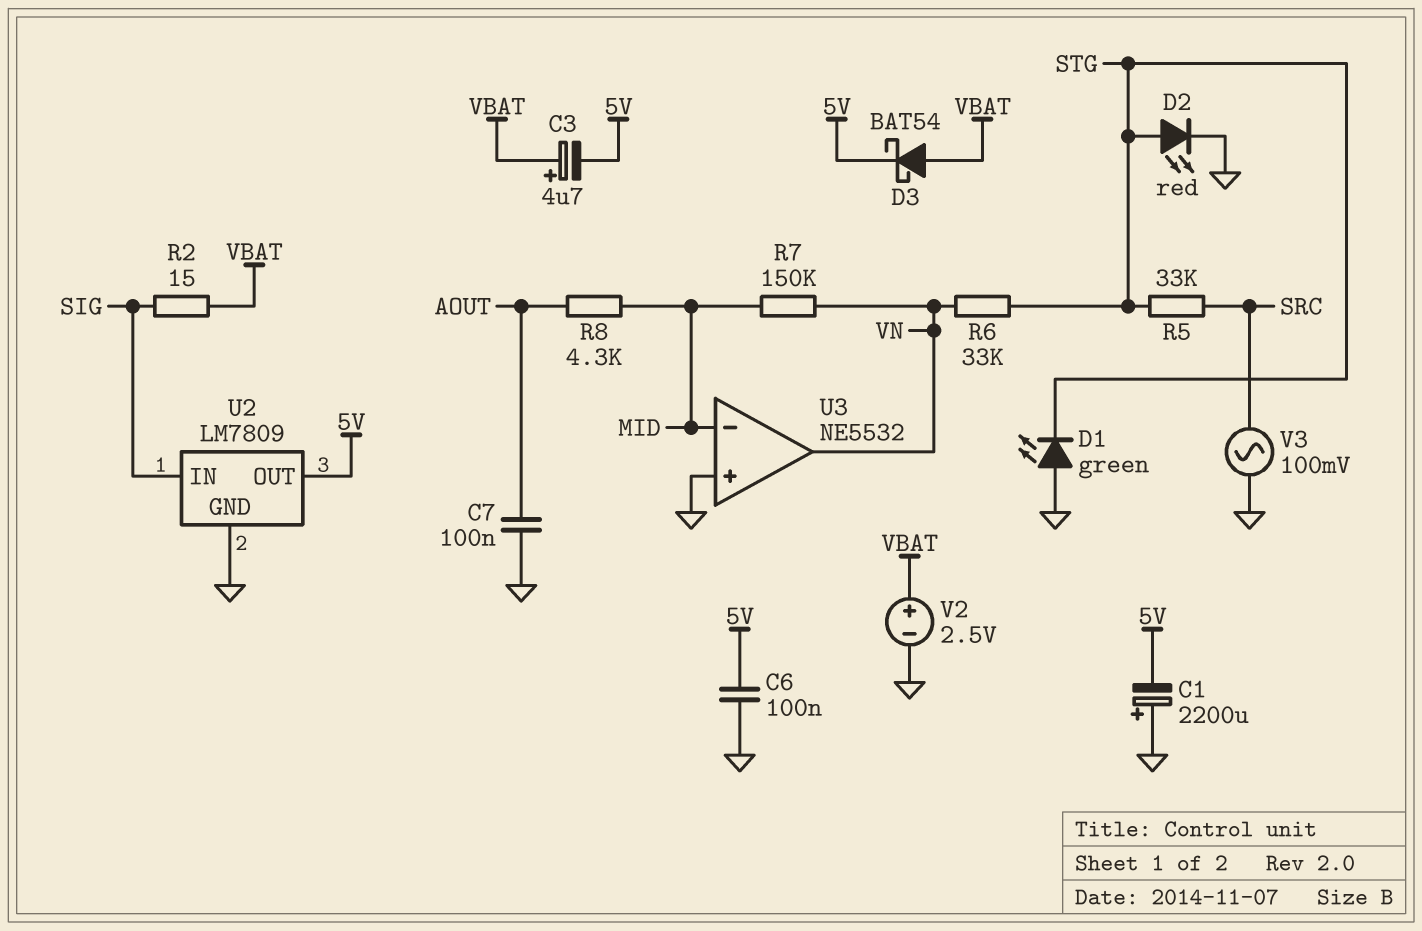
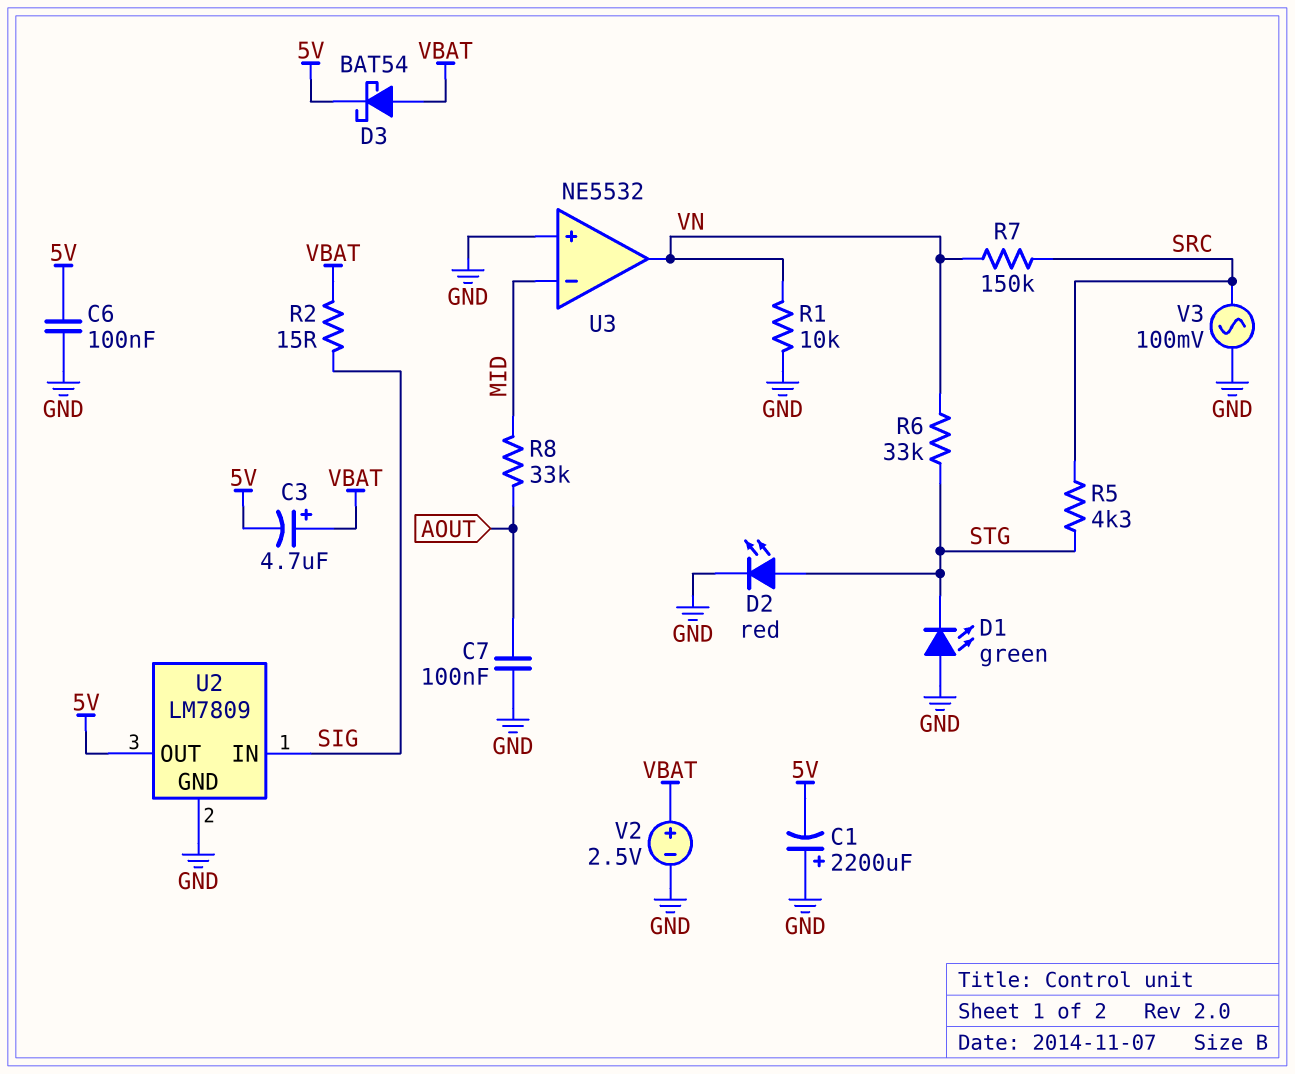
R1: none -> 10k (GND, VN)
R5: 33k (SRC, STG) -> 4.3k (SRC, STG)
R7: 150k (MID, VN) -> 150k (SRC, VN)
R8: 4.3k (AOUT, MID) -> 33k (AOUT, MID)

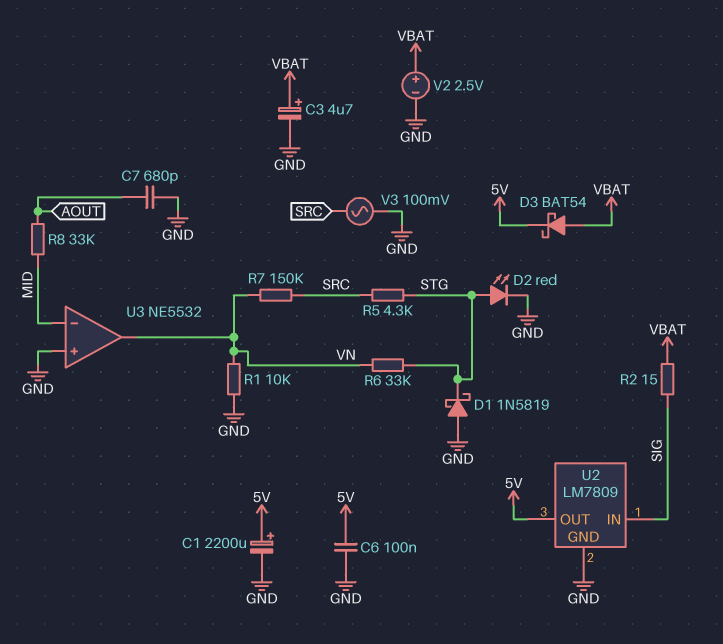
C1: 2200uF (plus GND, minus 5V) -> 2200uF (plus 5V, minus GND)
C3: 4.7uF (plus VBAT, minus 5V) -> 4.7uF (plus VBAT, minus GND)
C7: 100nF (AOUT, GND) -> 680pF (AOUT, GND)
D1: LED green (A GND, K STG) -> schottky 1N5819 (A GND, K STG)

